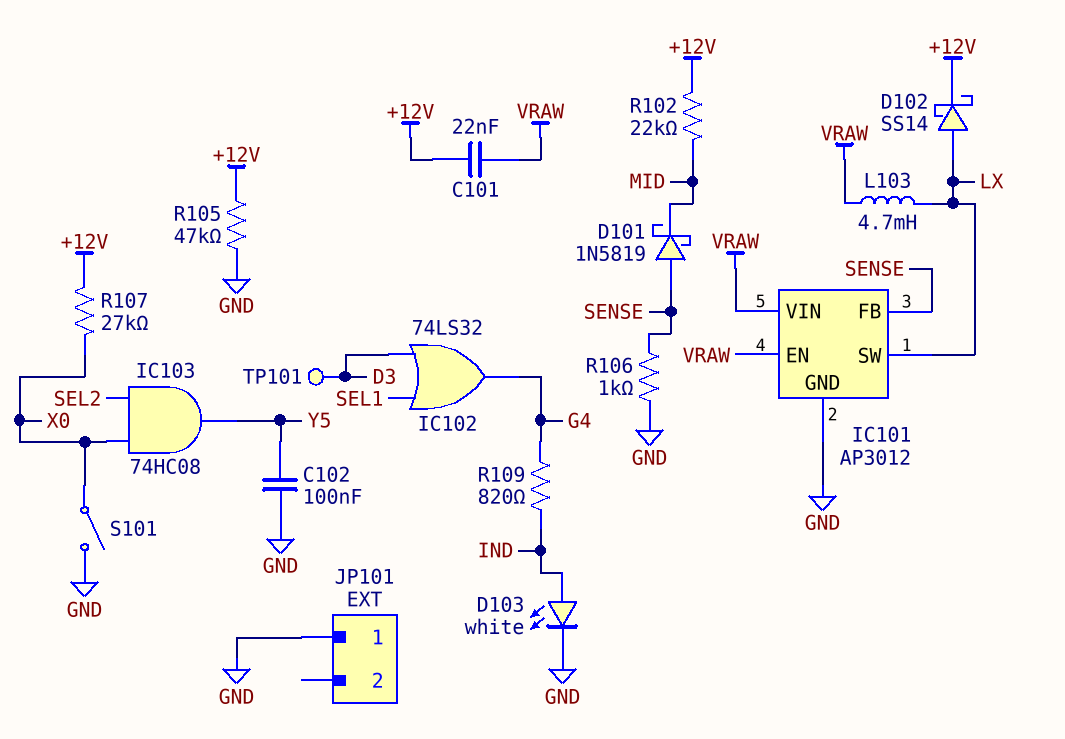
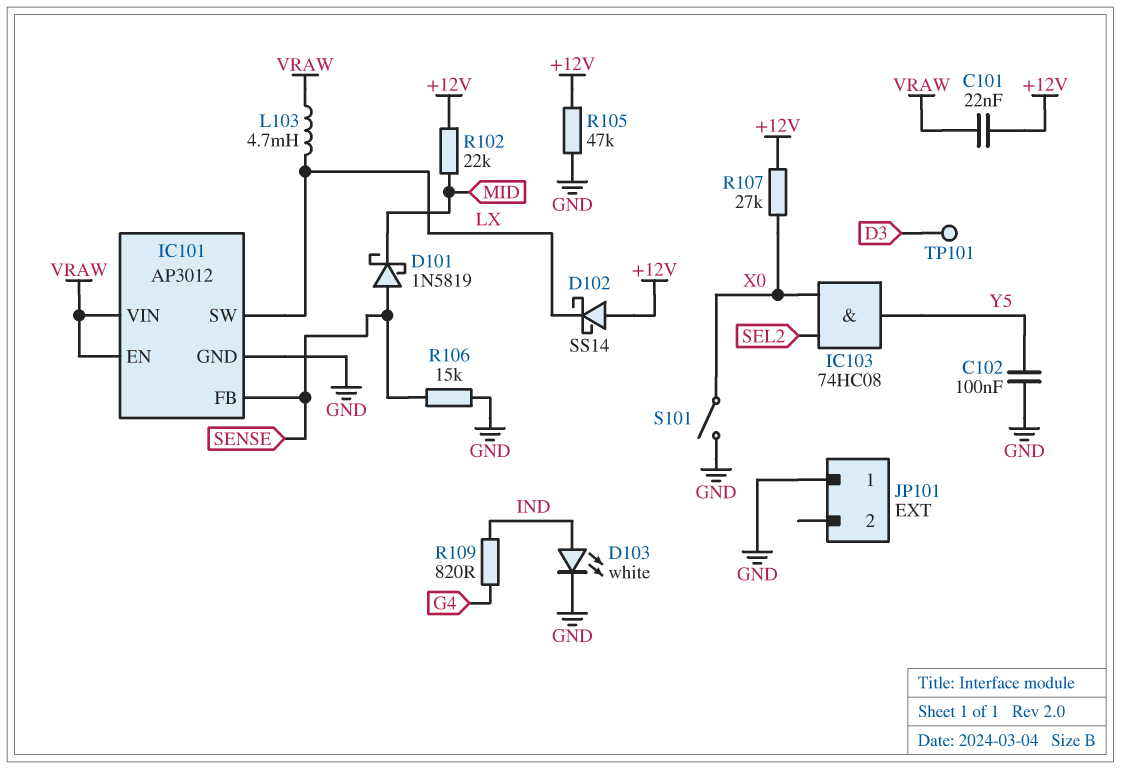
D102: schottky SS14 (A LX, K +12V) -> schottky SS14 (A +12V, K LX)
IC102: OR 74LS32 (in D3, in SEL1, out G4) -> none
R106: 1k (GND, SENSE) -> 15k (GND, SENSE)

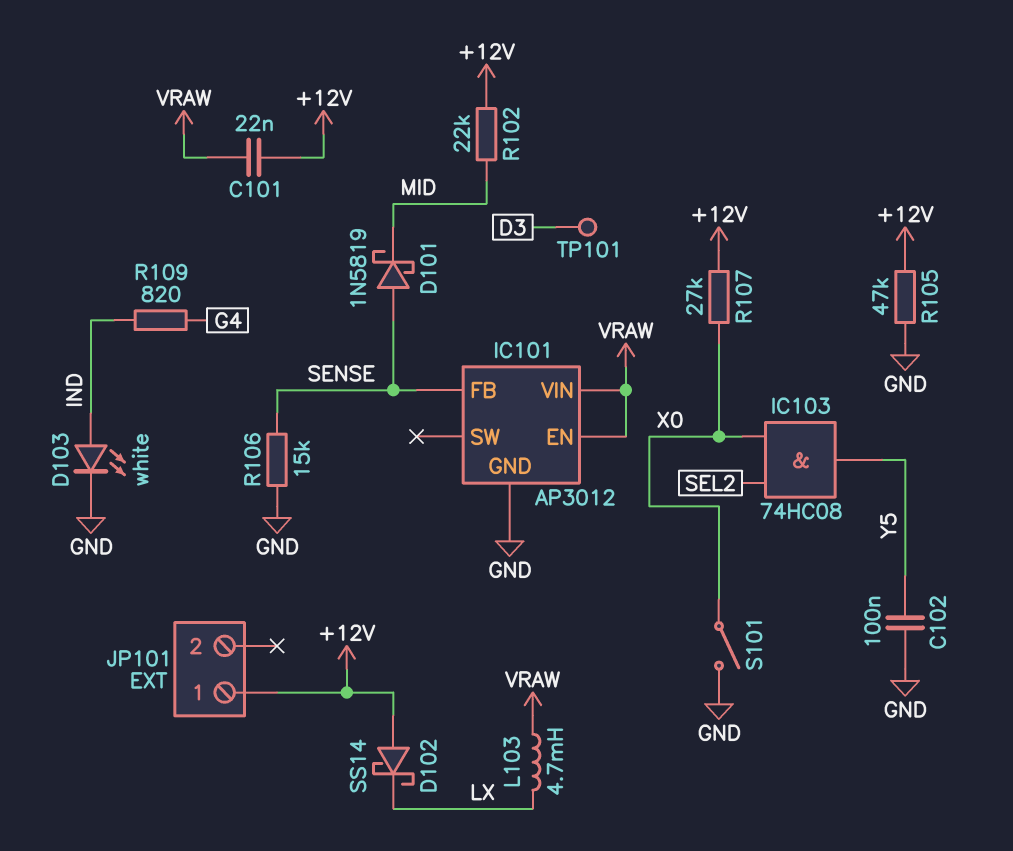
IC101 pin SW: LX -> none
JP101 pin 1: GND -> +12V

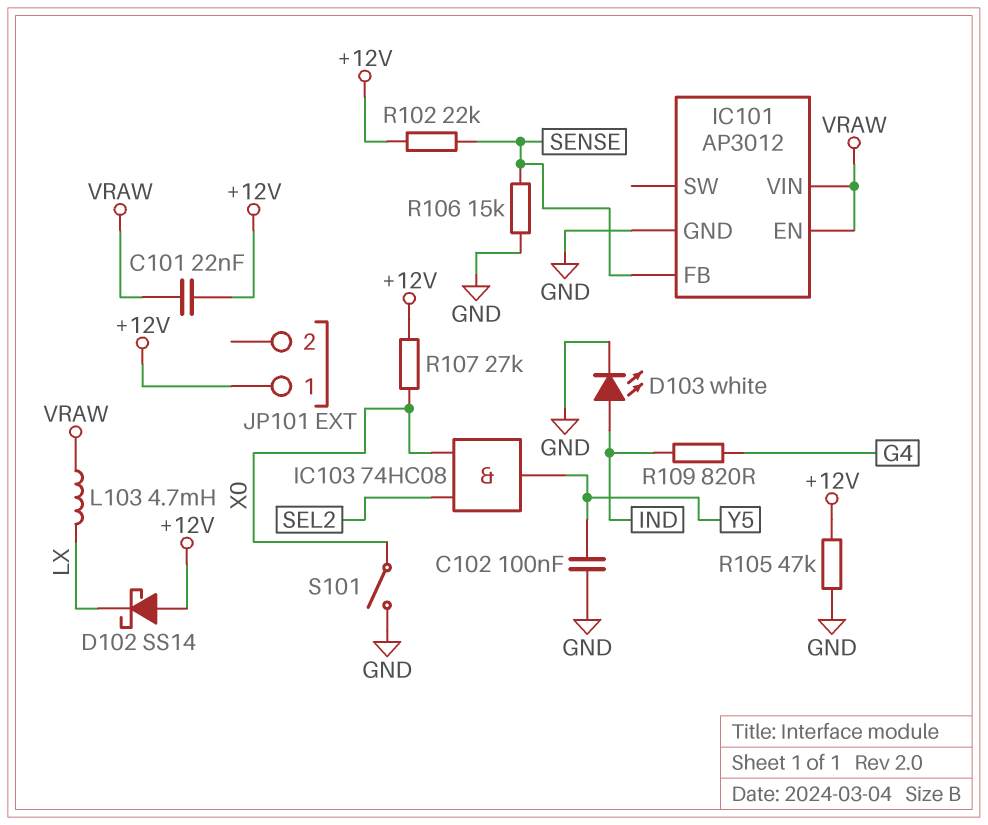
D101: schottky 1N5819 (A SENSE, K MID) -> none
R102: 22k (+12V, MID) -> 22k (+12V, SENSE)
TP101: test point (D3) -> none

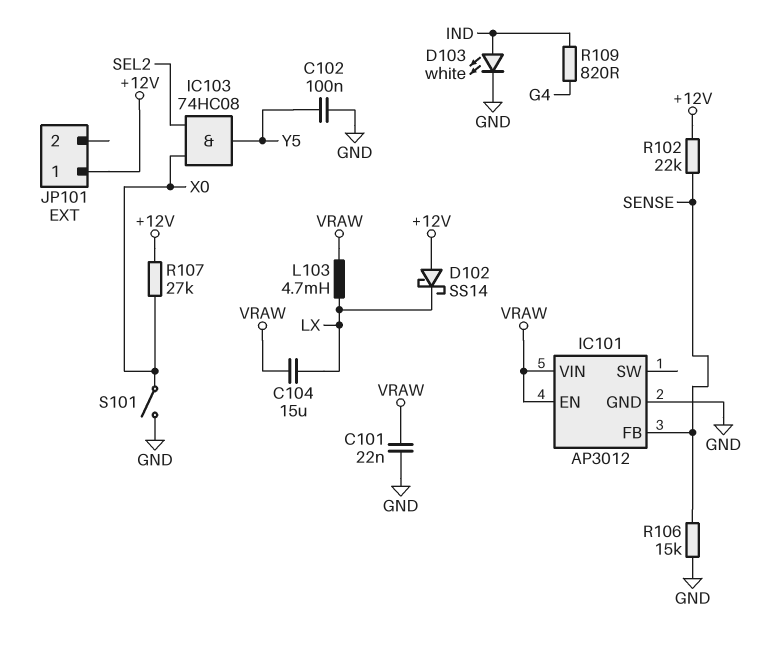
C101: 22nF (+12V, VRAW) -> 22nF (GND, VRAW)
C104: none -> 15uF (LX, VRAW)
R105: 47k (+12V, GND) -> none

